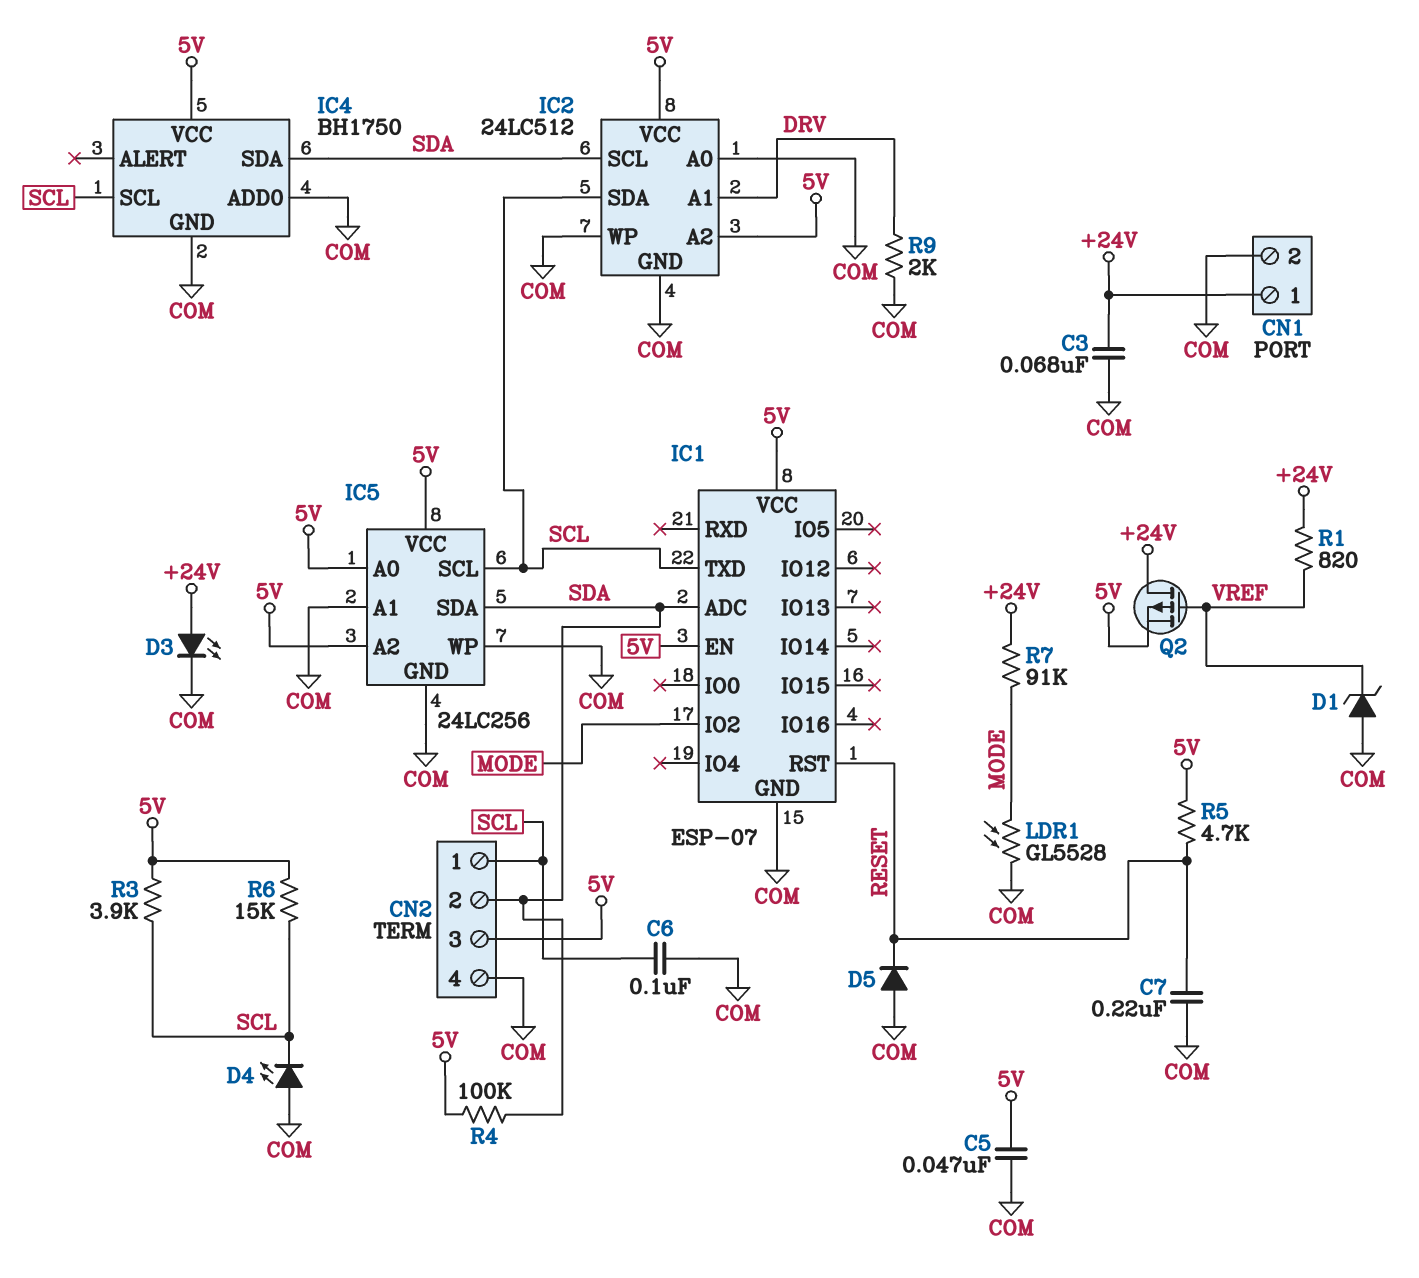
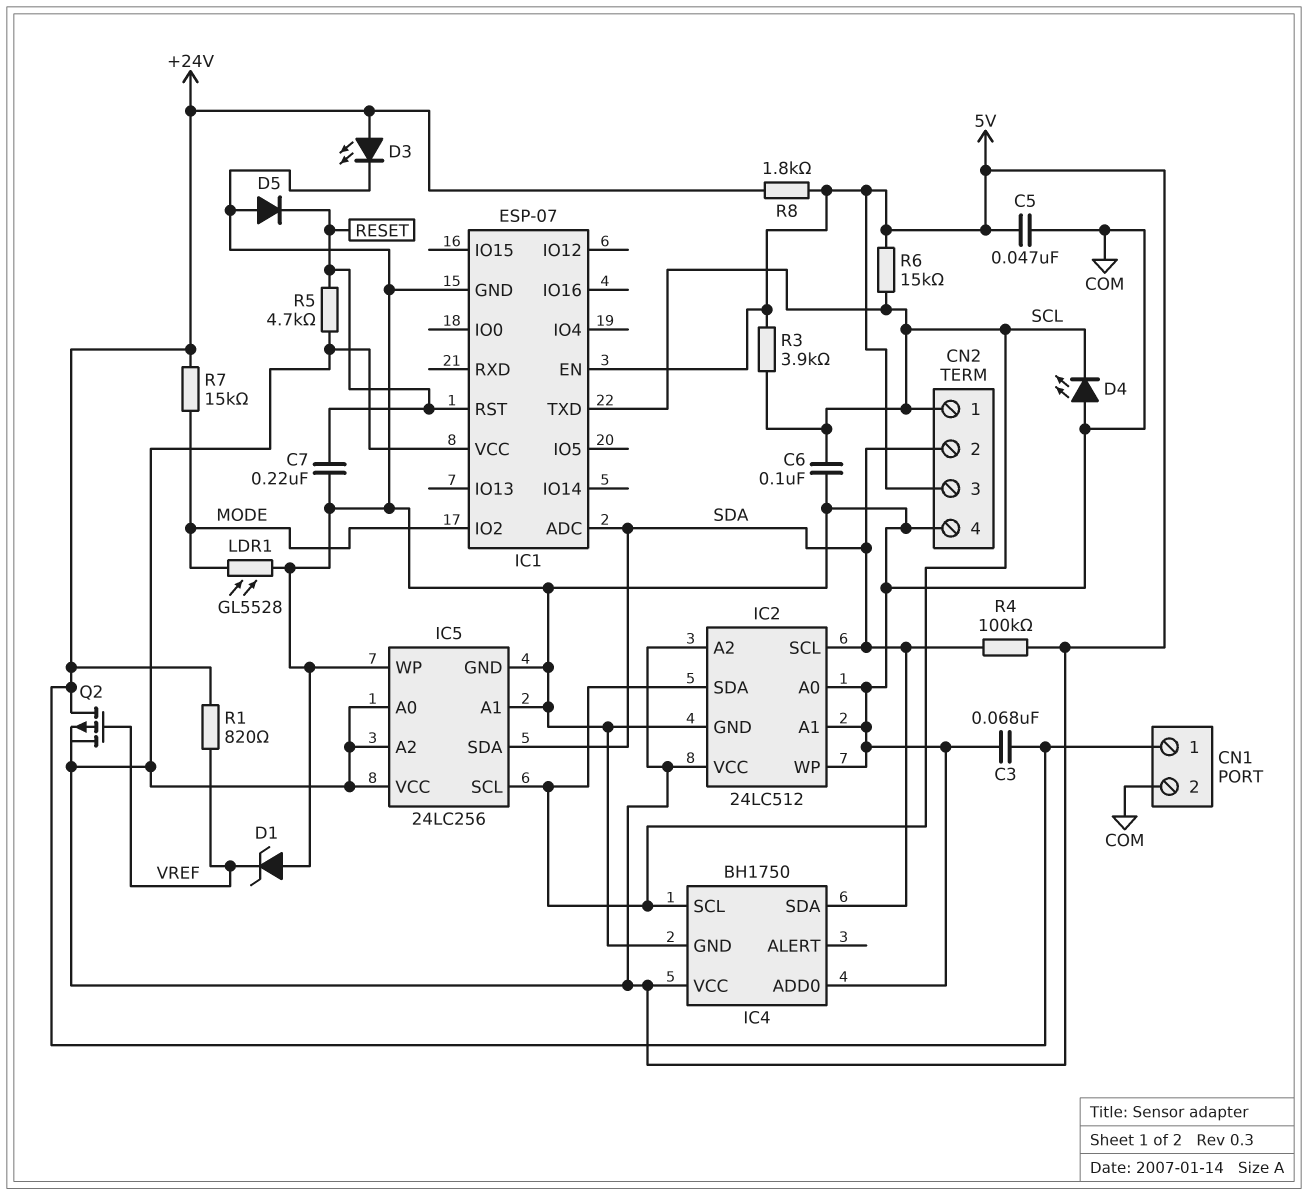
IC2 pin A1: DRV -> COM
R7: 91k (+24V, MODE) -> 15k (+24V, MODE)
R8: none -> 1.8k (+24V, 5V)
R9: 2k (COM, DRV) -> none

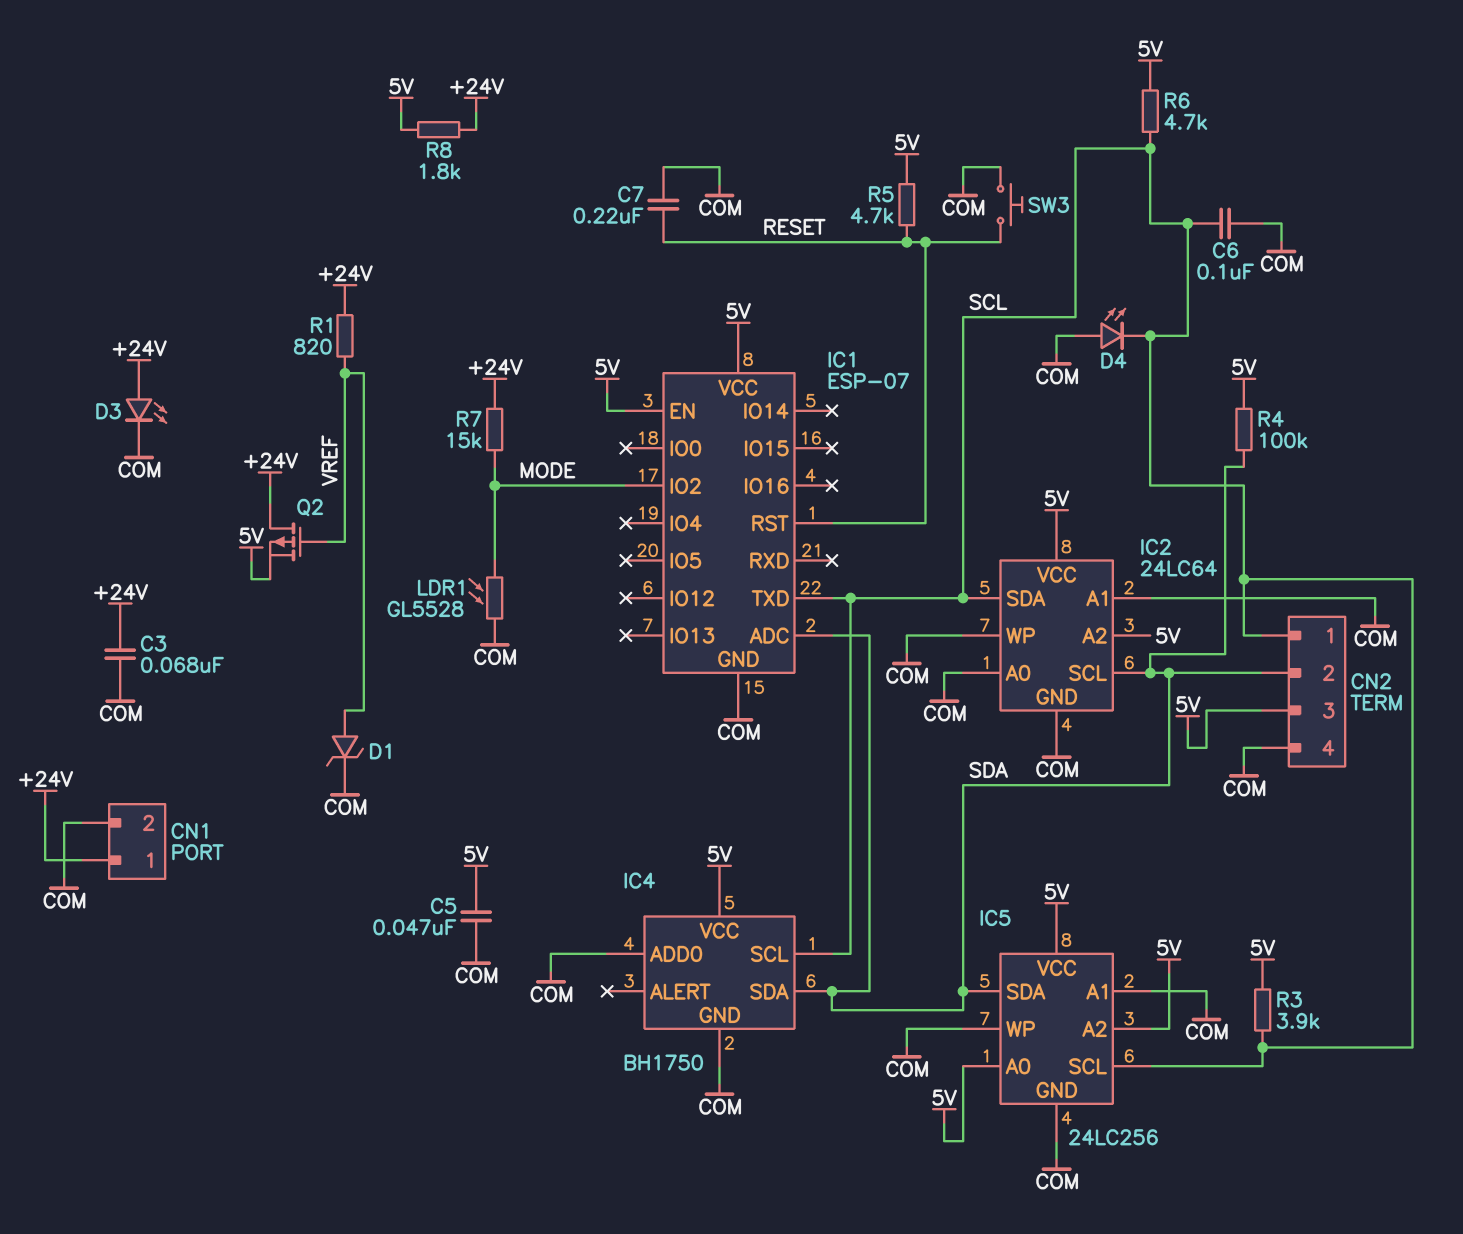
D1: zener (A COM, K VREF) -> zener (A VREF, K COM)
D5: diode (A COM, K RESET) -> none
IC2: 24LC512 -> 24LC64
R6: 15k (5V, SCL) -> 4.7k (5V, SCL)
SW3: none -> button (COM, RESET)

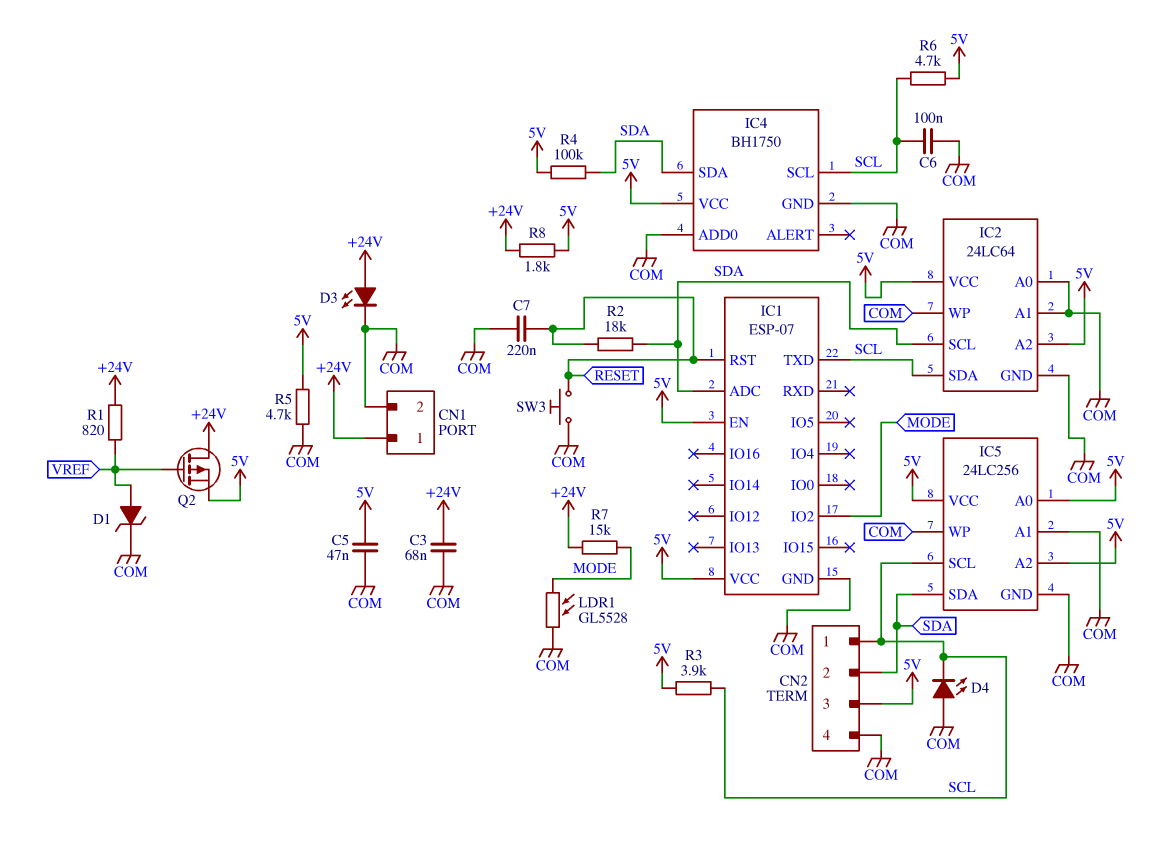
R2: none -> 18k (RESET, SDA)
R5: 4.7k (5V, RESET) -> 4.7k (5V, COM)

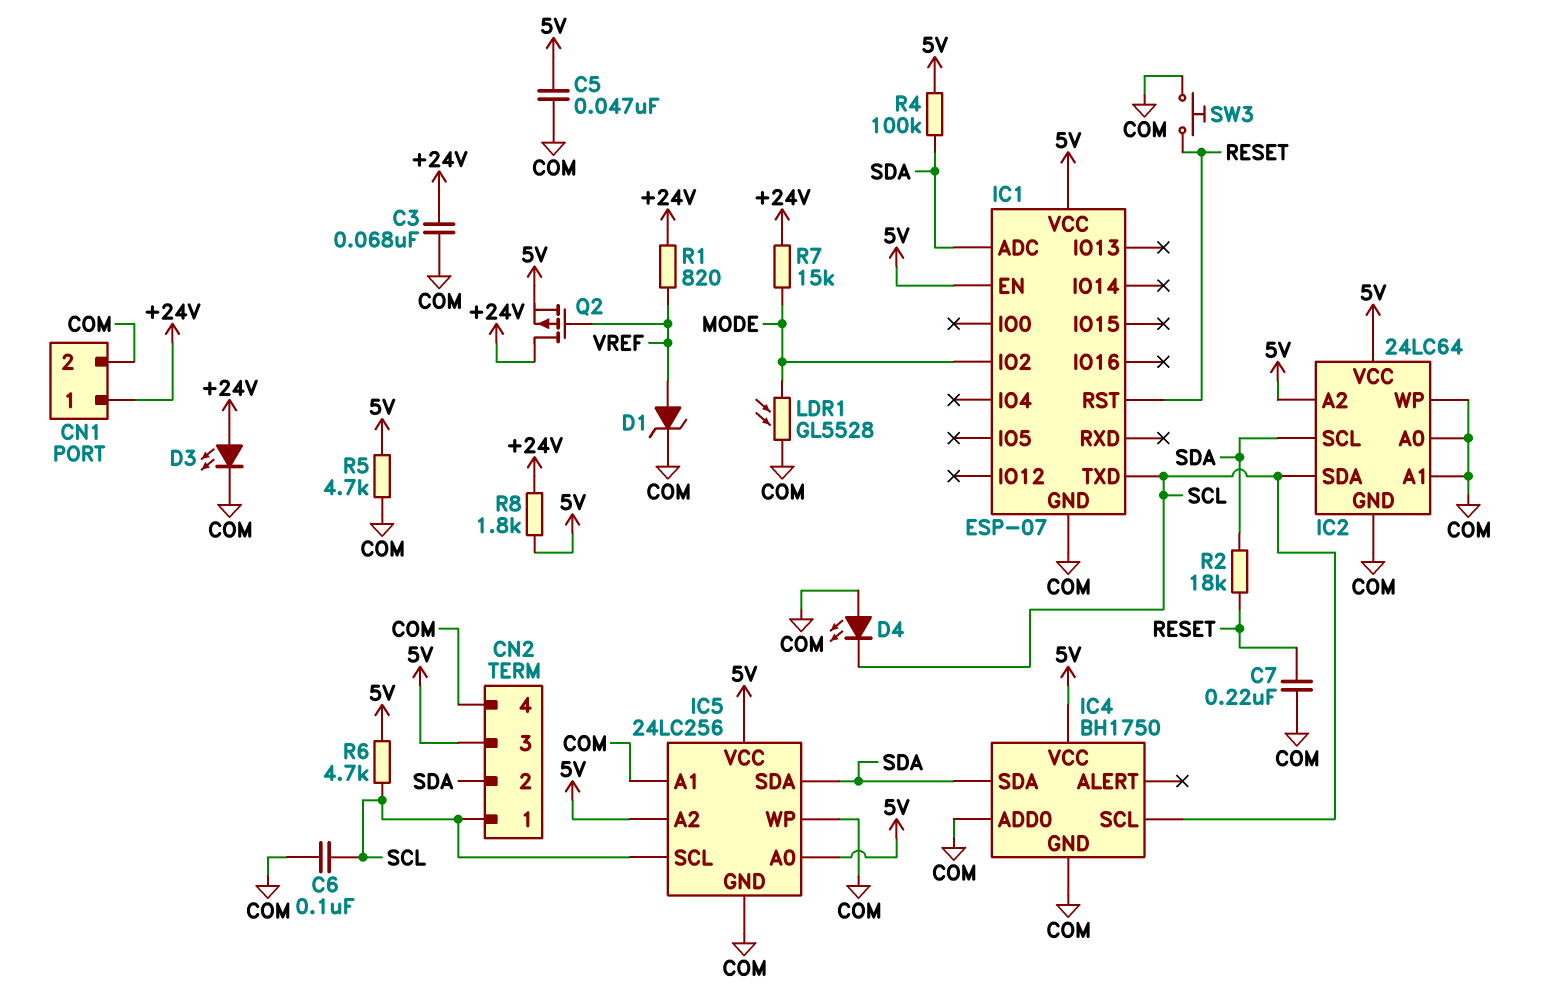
R3: 3.9k (5V, SCL) -> none

